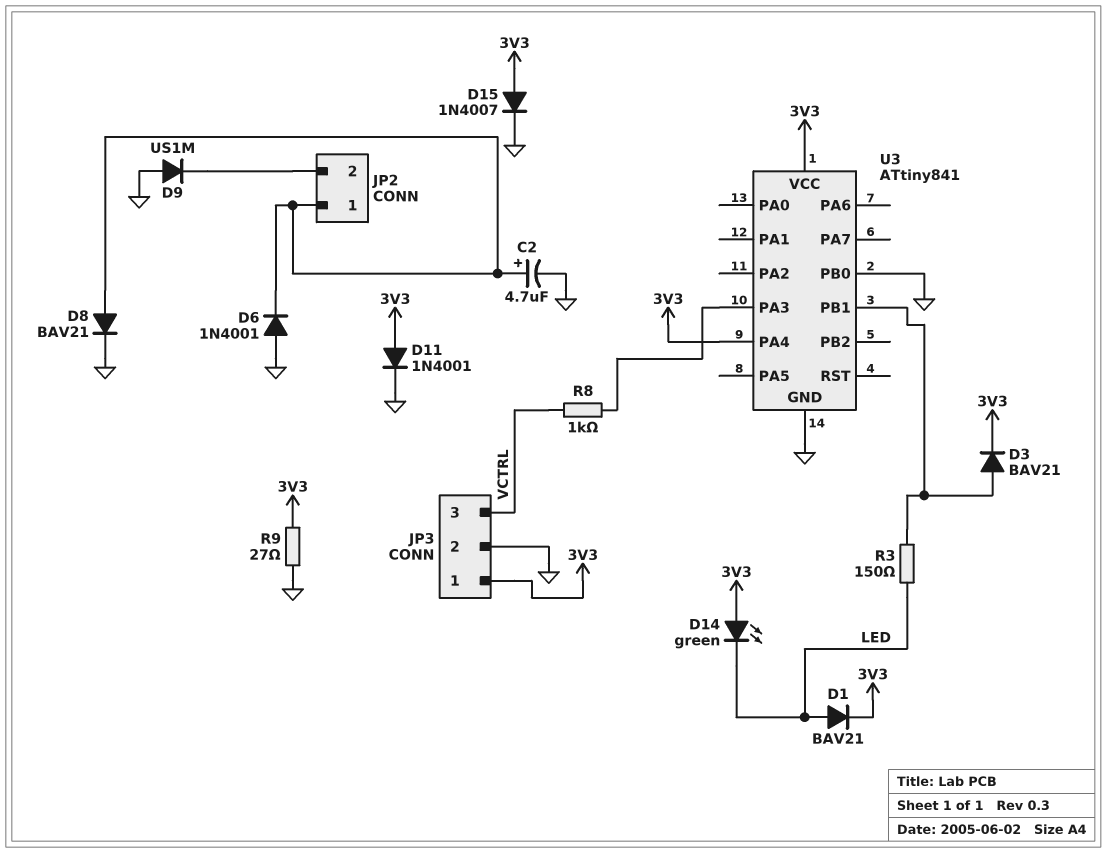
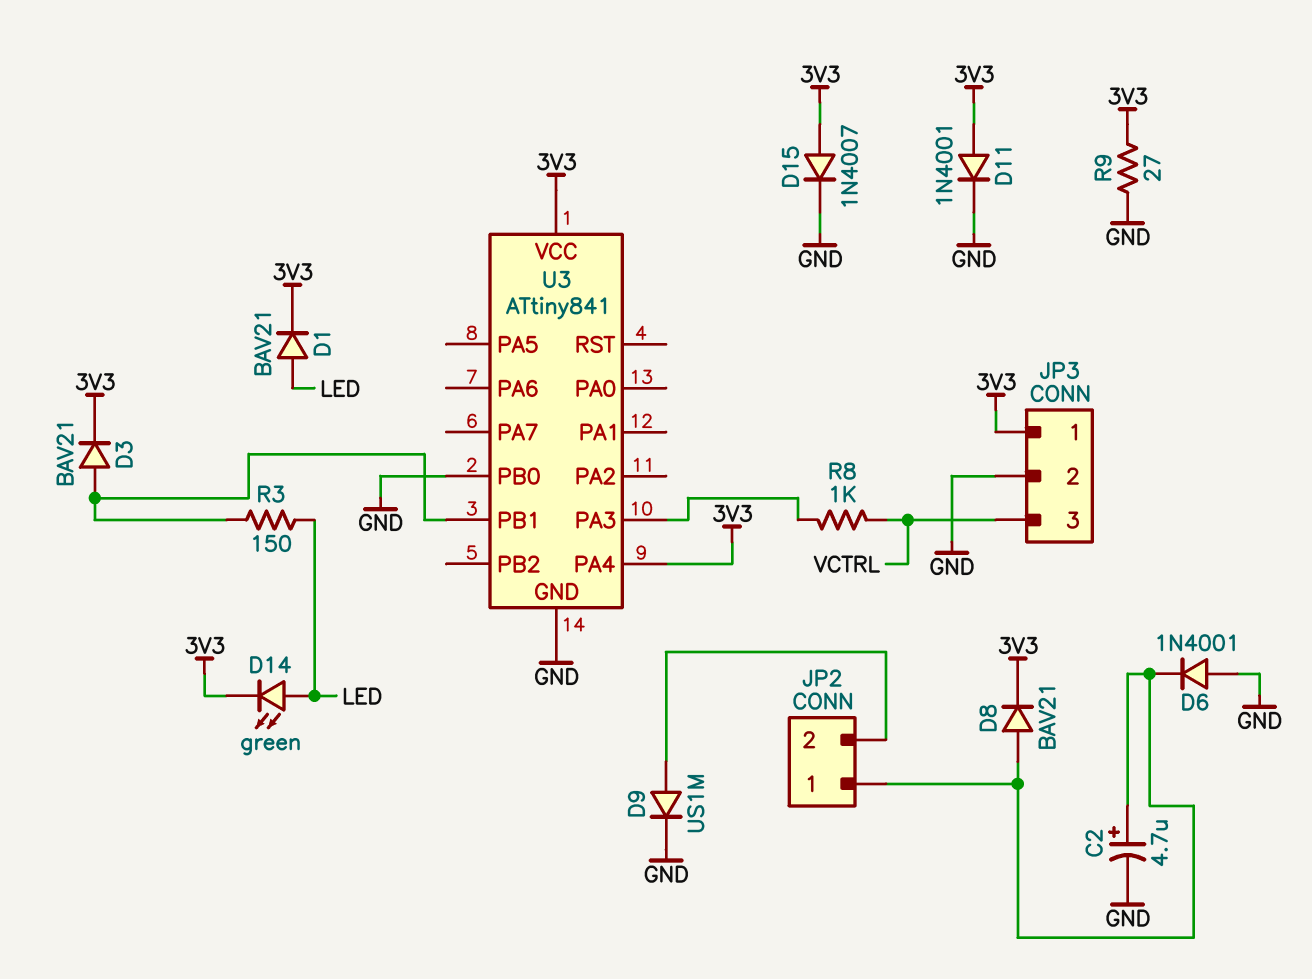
D8: diode BAV21 (A JP2/1, K GND) -> diode BAV21 (A JP2/1, K 3V3)
D9: diode US1M (A GND, K JP2/2) -> diode US1M (A JP2/2, K GND)
D14: LED green (A 3V3, K LED) -> LED green (A LED, K 3V3)

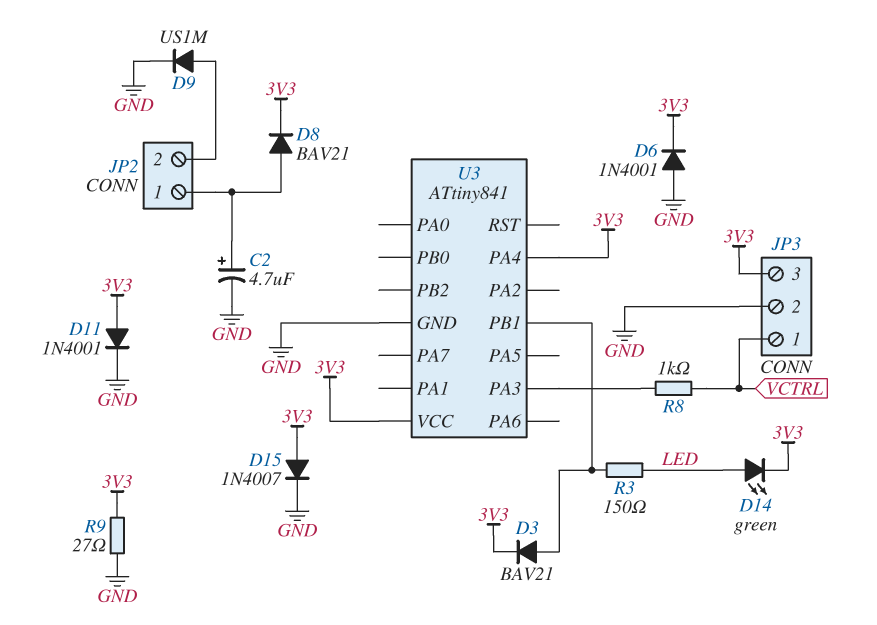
D1: diode BAV21 (A LED, K 3V3) -> none
D6: diode 1N4001 (A GND, K JP2/1) -> diode 1N4001 (A GND, K 3V3)
JP3 pin 1: 3V3 -> VCTRL
JP3 pin 3: VCTRL -> 3V3
U3 pin PB0: GND -> none

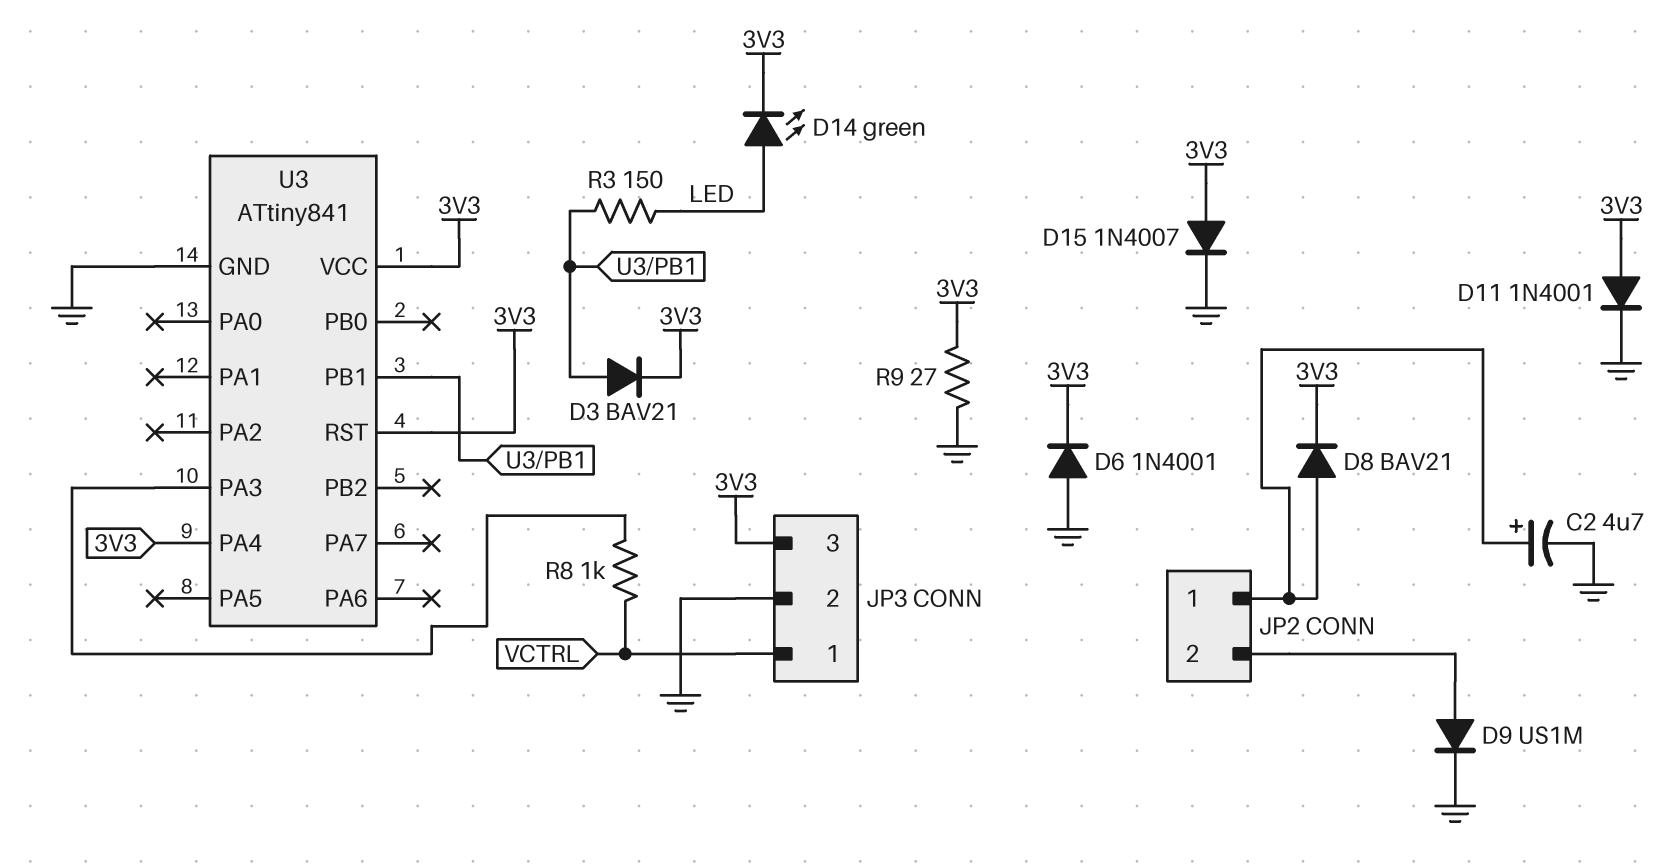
U3 pin RST: none -> 3V3

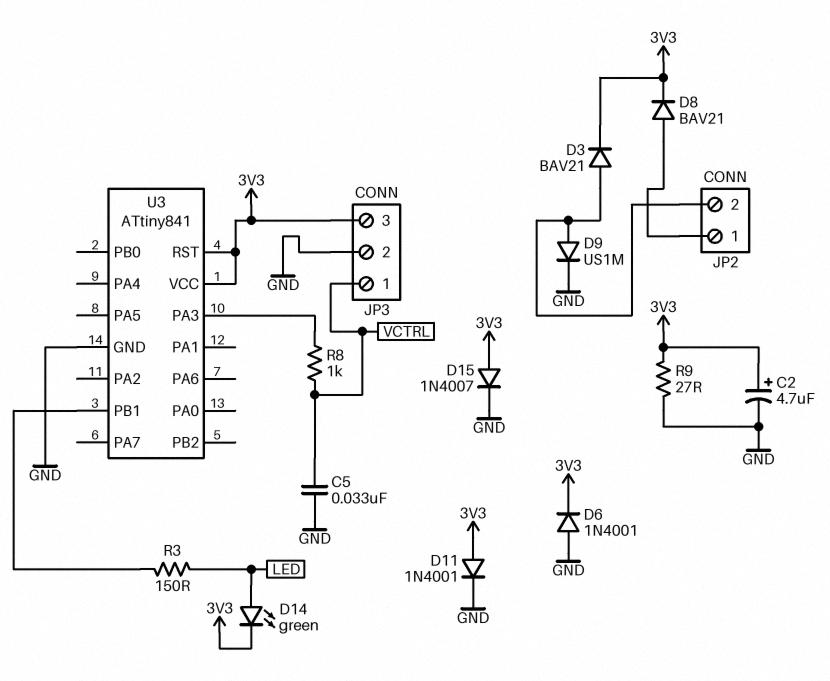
C2: 4.7uF (plus JP2/1, minus GND) -> 4.7uF (plus 3V3, minus GND)
C5: none -> 33nF (GND, VCTRL)
D3: diode BAV21 (A U3/PB1, K 3V3) -> diode BAV21 (A JP2/2, K 3V3)
U3 pin PA4: 3V3 -> none

